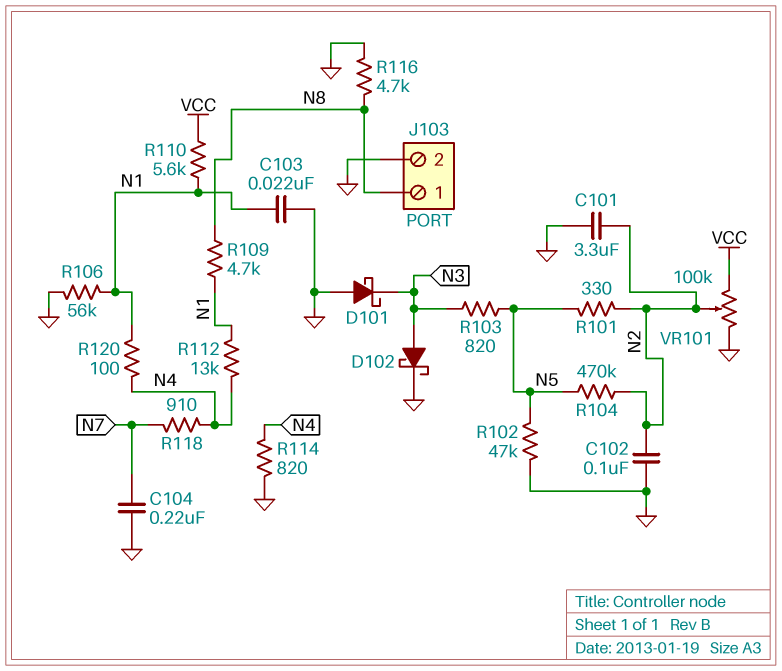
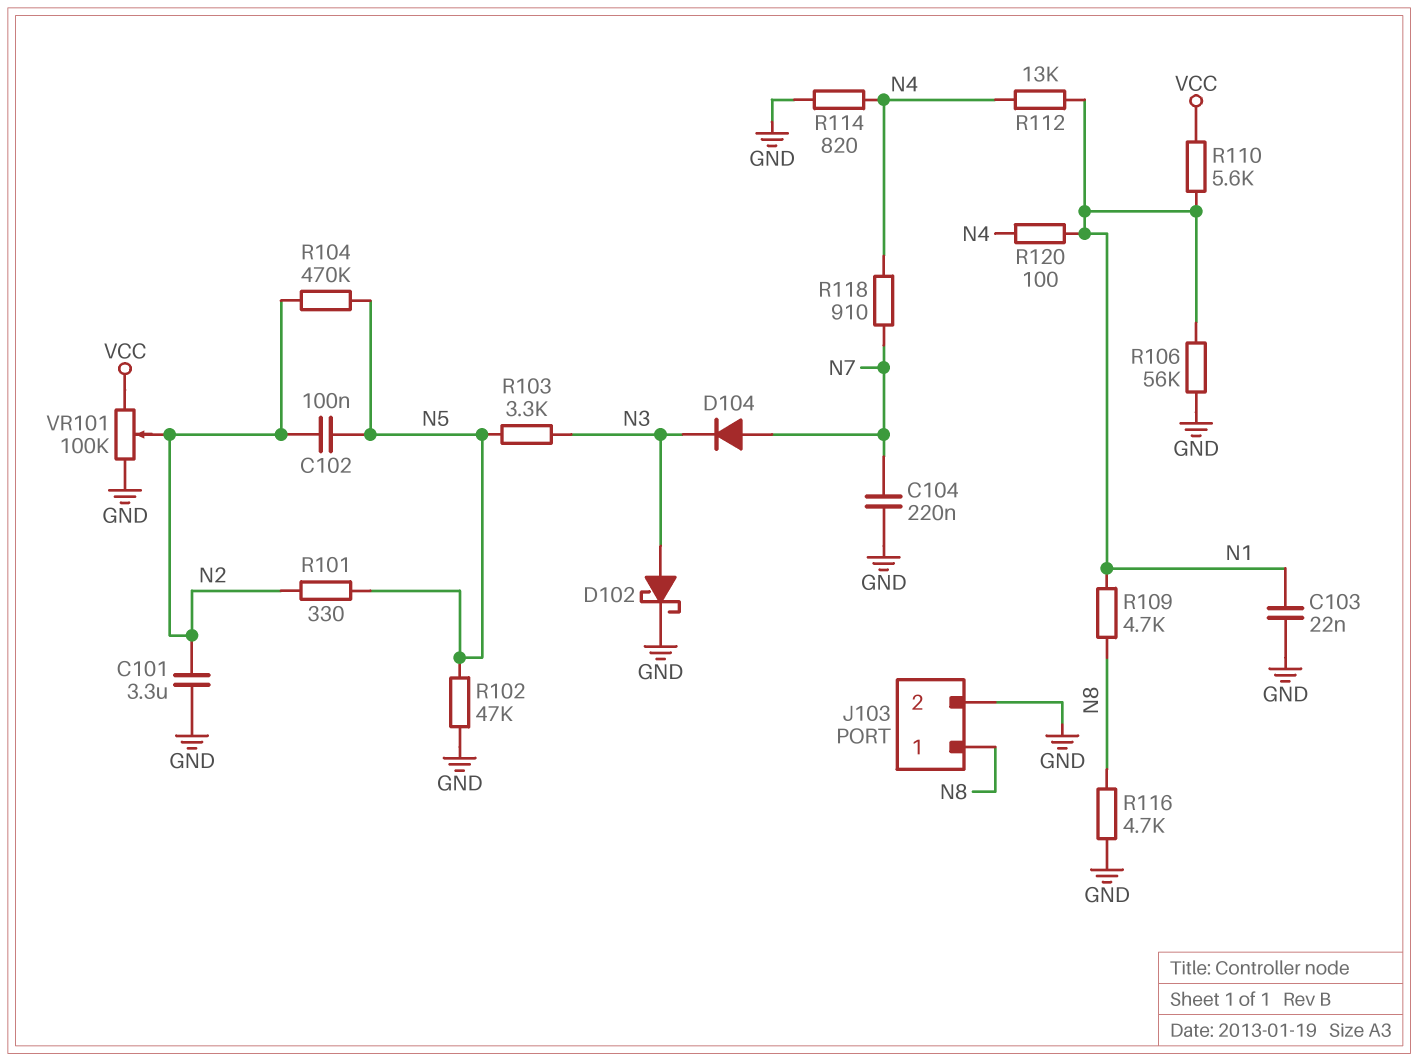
C102: 100nF (GND, N2) -> 100nF (N2, N5)
D101: schottky (A GND, K N3) -> none
D104: none -> diode (A N7, K N3)
R103: 820 (N3, N5) -> 3.3k (N3, N5)

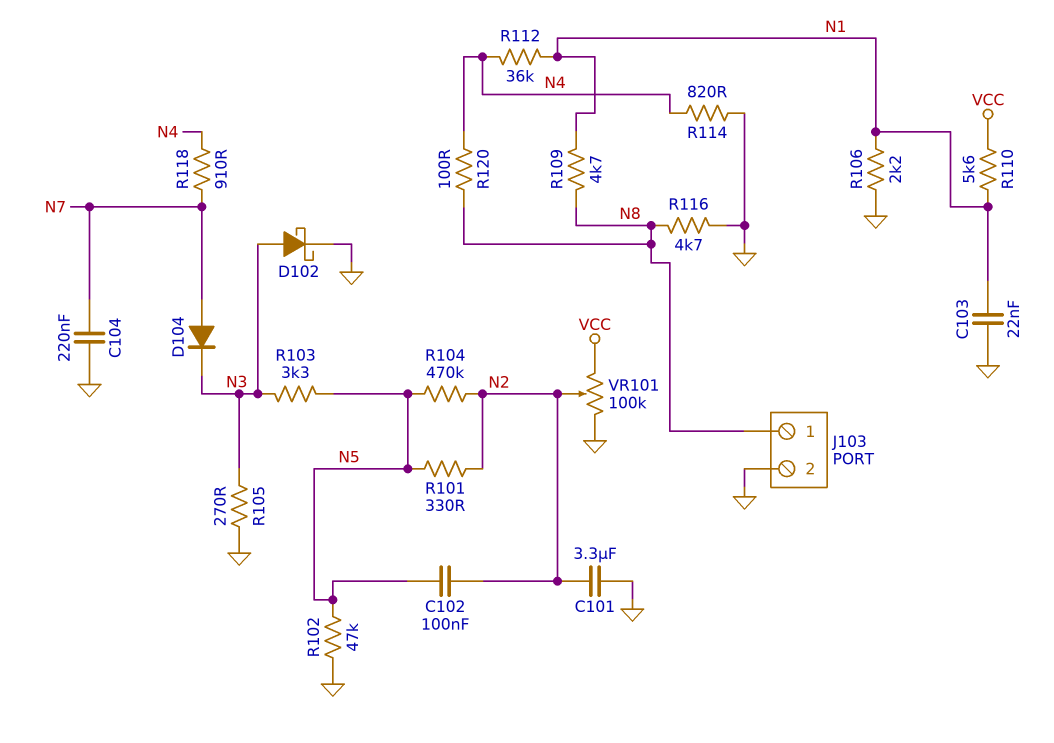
R105: none -> 270 (GND, N3)
R106: 56k (GND, N1) -> 2.2k (GND, N1)
R112: 13k (N1, N4) -> 36k (N1, N4)
R120: 100 (N1, N4) -> 100 (N4, N8)

